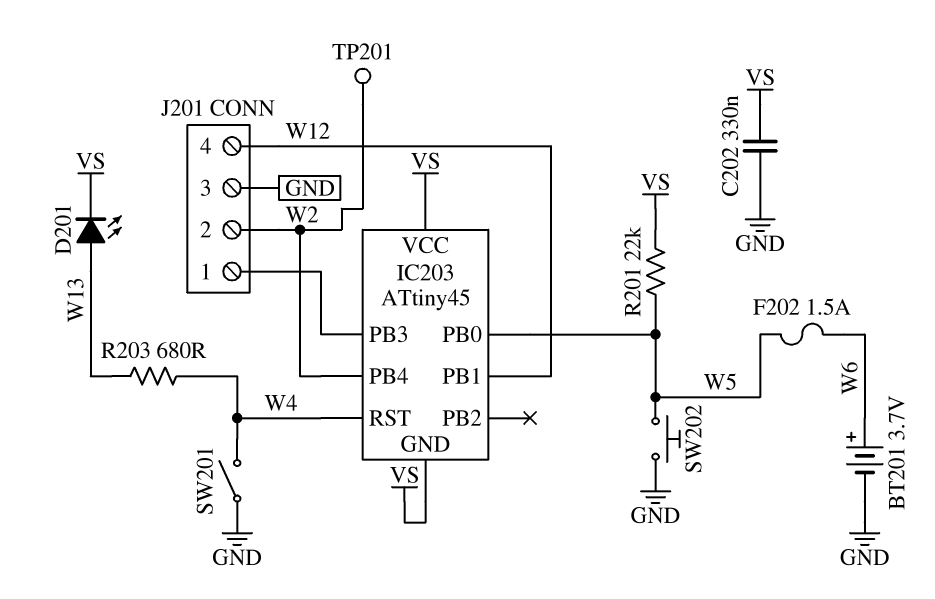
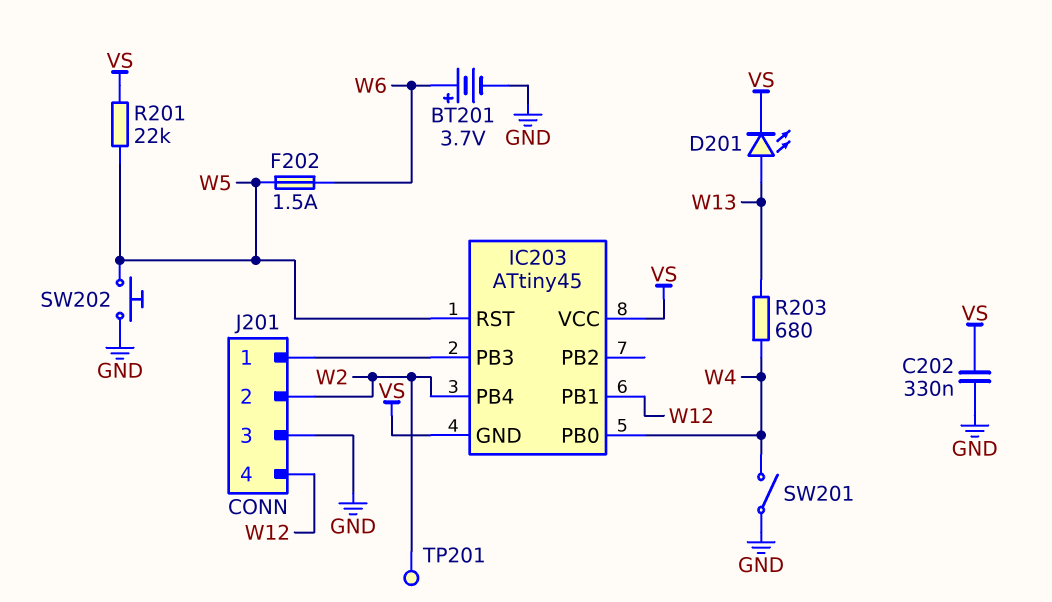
IC203 pin PB0: W5 -> W4
IC203 pin RST: W4 -> W5

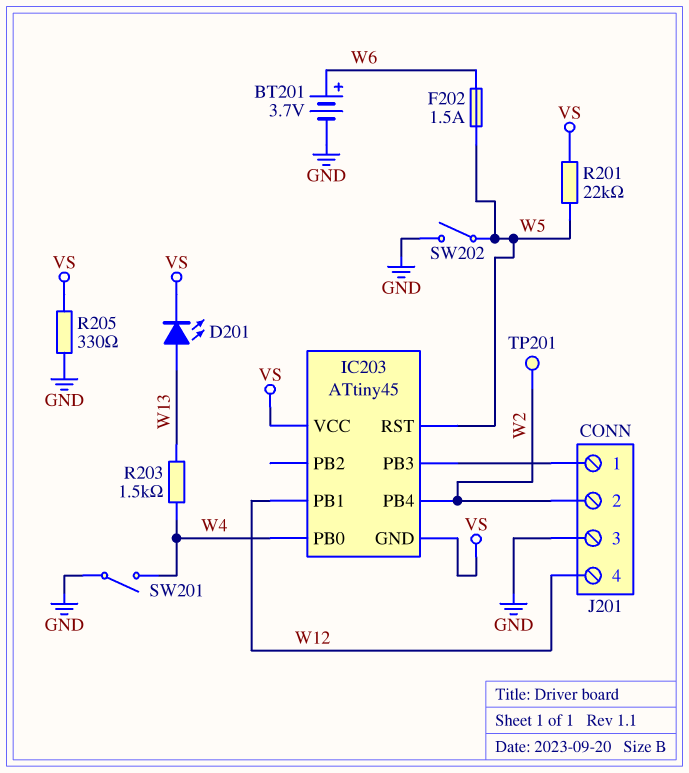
C202: 330nF (GND, VS) -> none
R203: 680 (W4, W13) -> 1.5k (W4, W13)
R205: none -> 330 (GND, VS)
SW202: button (GND, W5) -> switch (GND, W5)

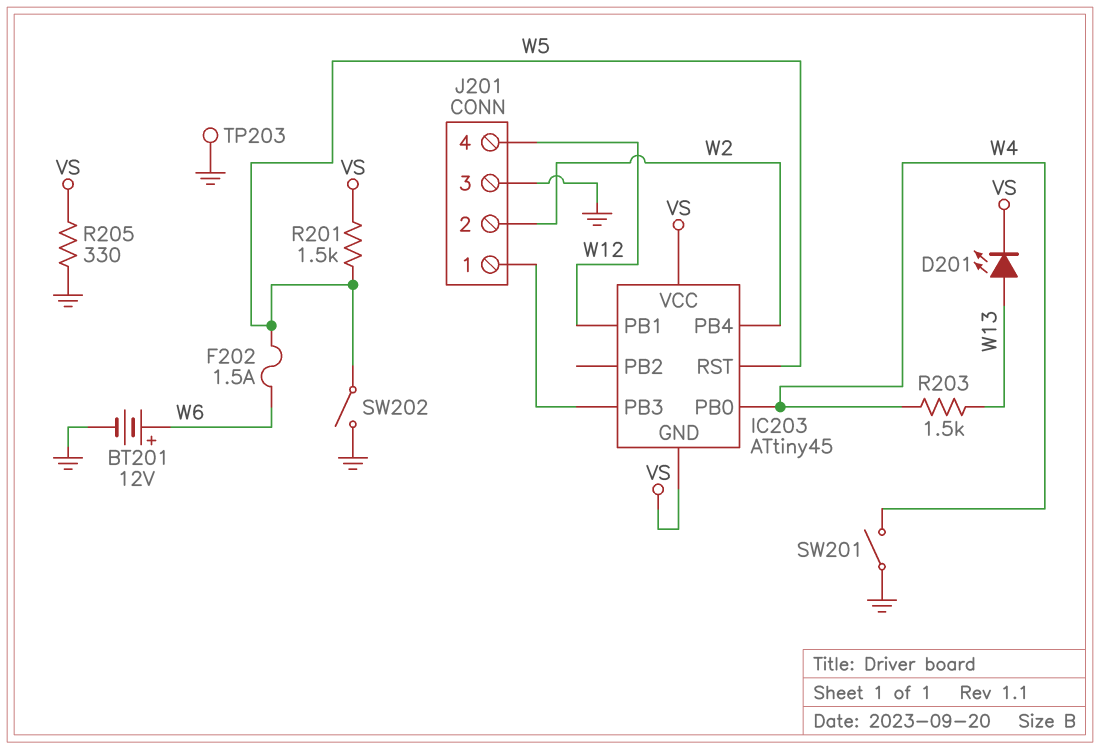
BT201: 3.7V (plus W6, minus GND) -> 12V (plus W6, minus GND)
R201: 22k (VS, W5) -> 1.5k (VS, W5)
TP201: test point (W2) -> none
TP203: none -> test point (GND)

